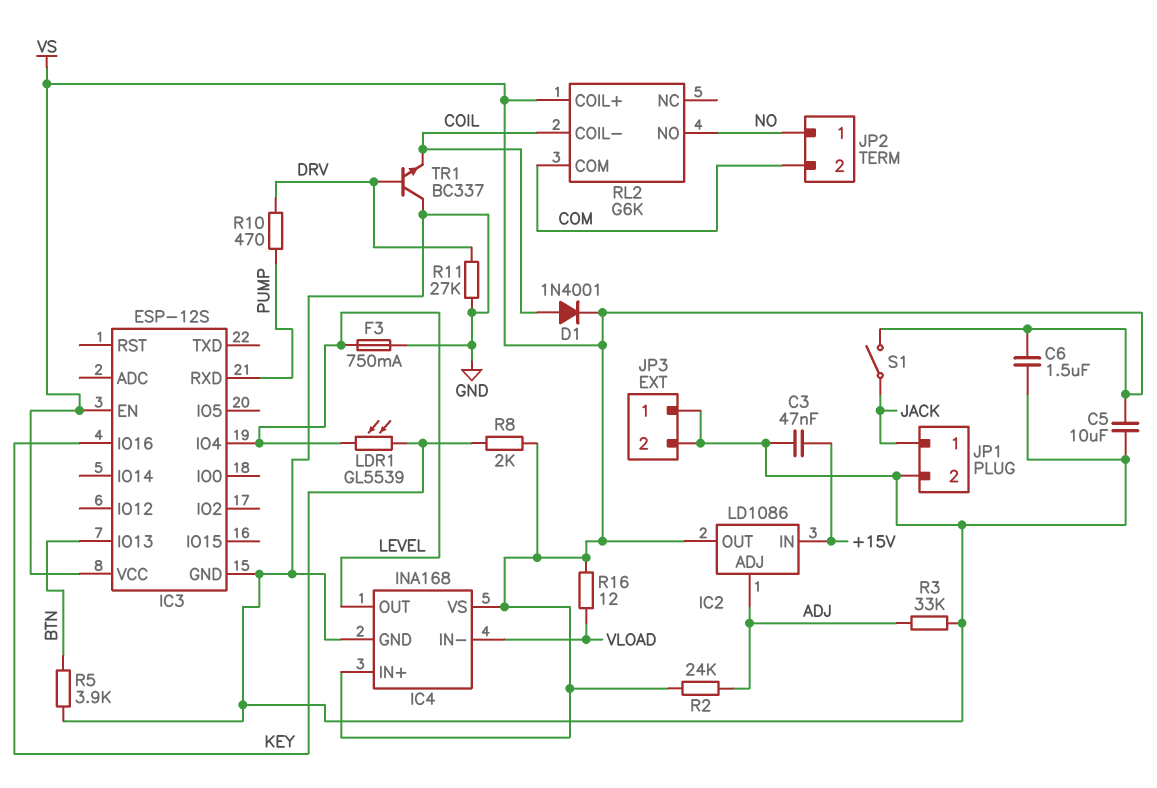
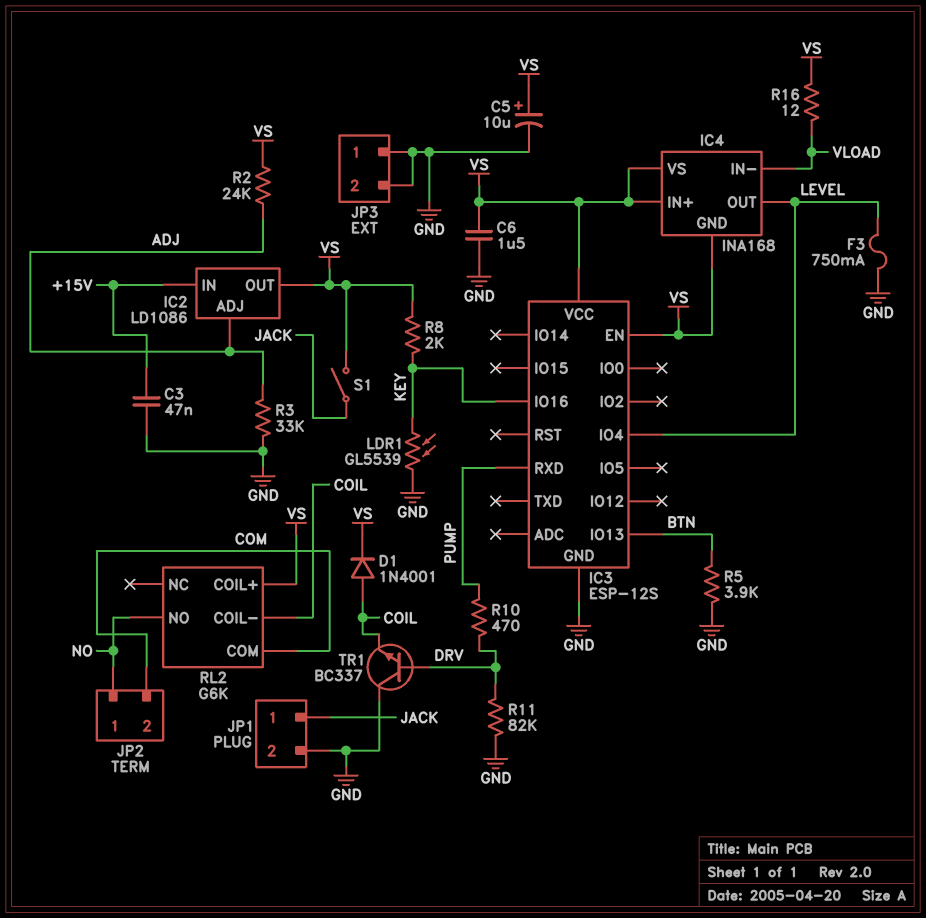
C5: 10uF (GND, VS) -> 10uF (plus VS, minus GND)
IC4 pin GND: GND -> VS
LDR1: GL5539 (KEY, LEVEL) -> GL5539 (GND, KEY)
R11: 27k (DRV, GND) -> 82k (DRV, GND)

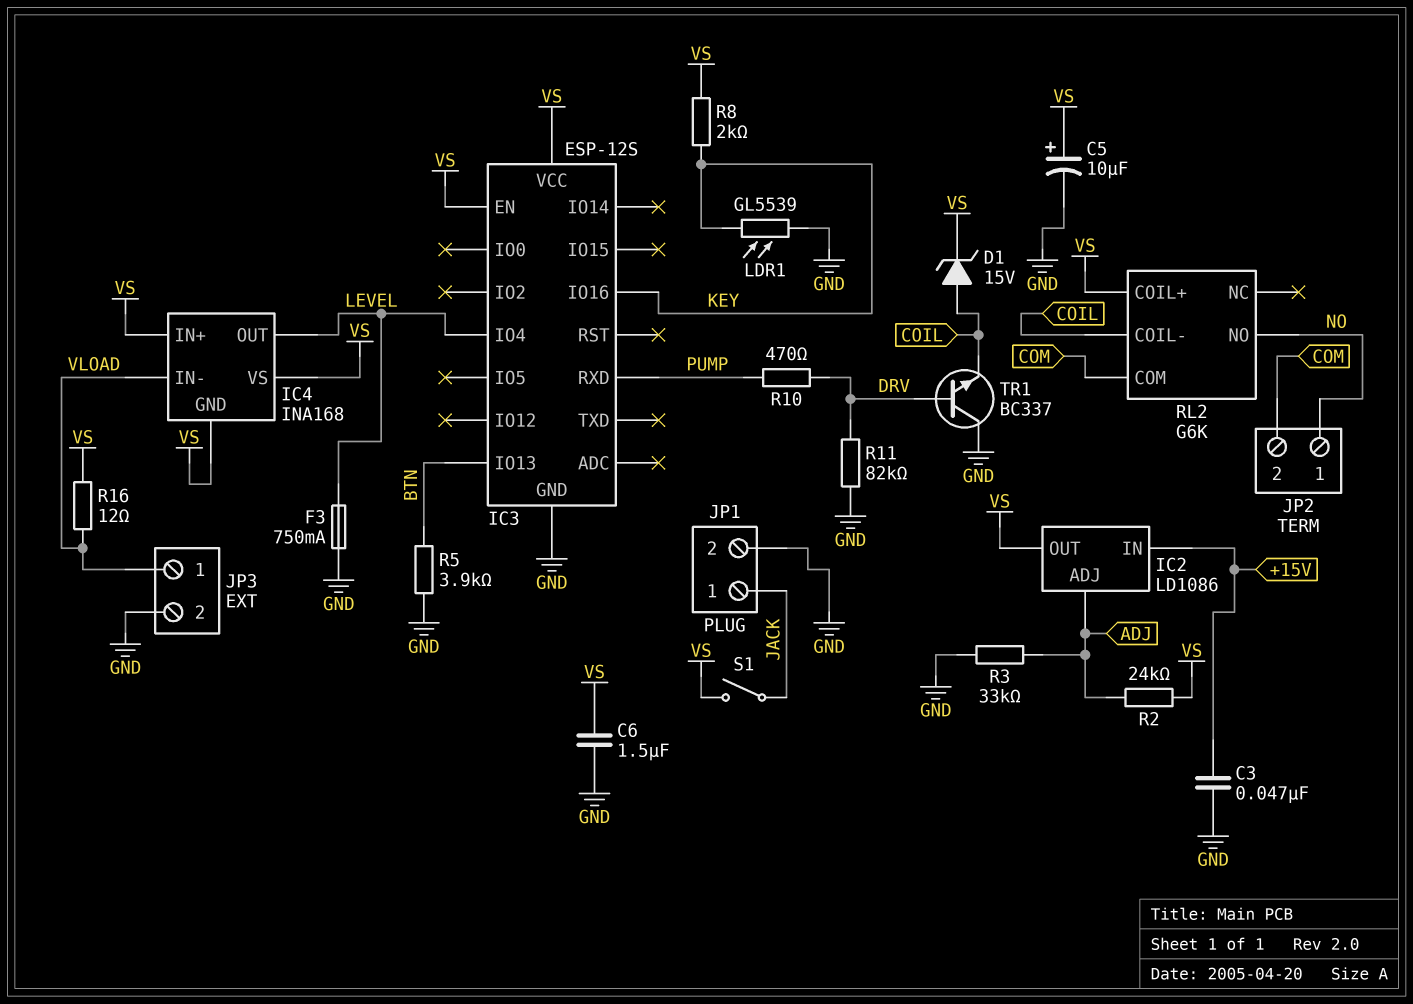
D1: diode 1N4001 (A COIL, K VS) -> zener 15V (A COIL, K VS)
JP3 pin 1: GND -> VLOAD

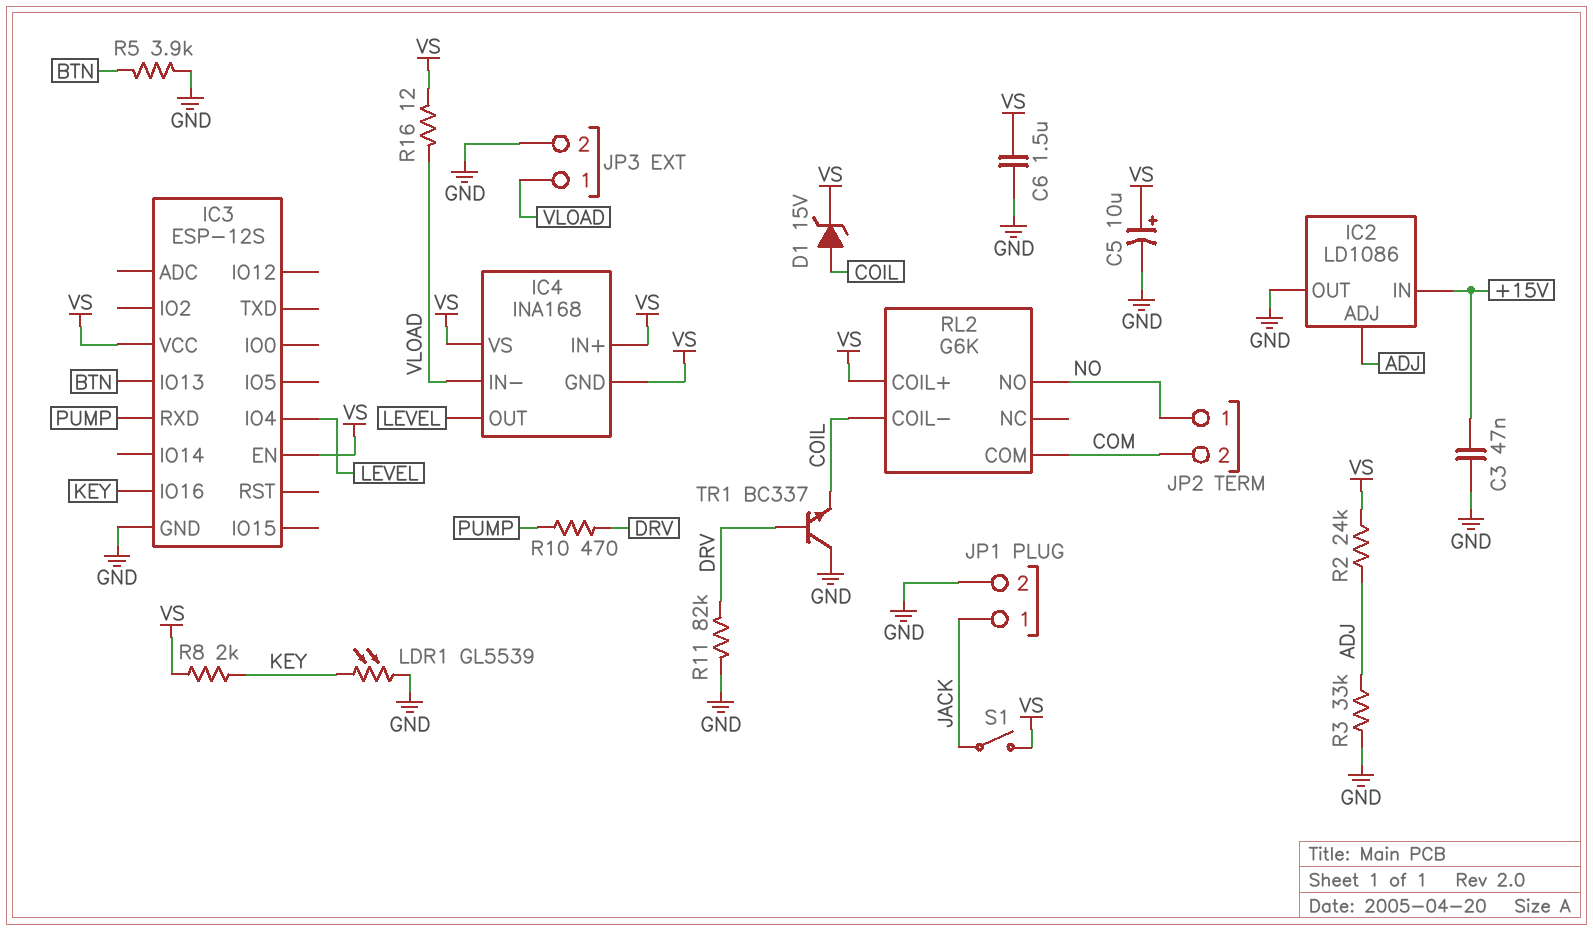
F3: 750mA (GND, LEVEL) -> none
IC2 pin OUT: VS -> GND

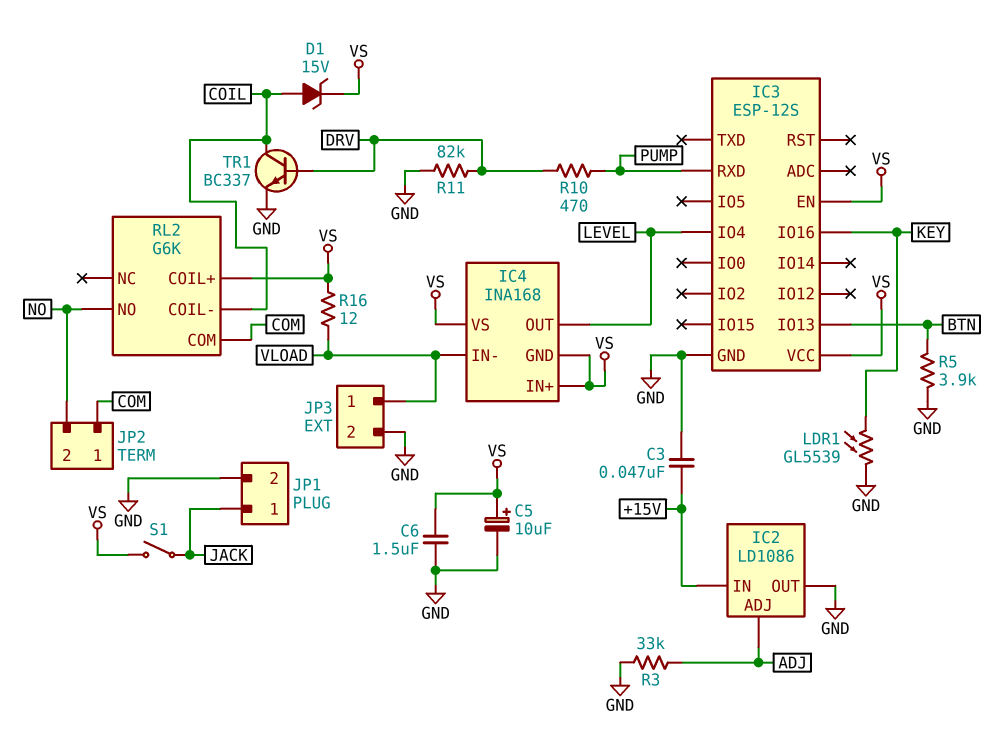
JP2 pin 1: NO -> COM
JP2 pin 2: COM -> NO
R2: 24k (ADJ, VS) -> none
R8: 2k (KEY, VS) -> none
TR1: NPN BC337 (B DRV, C GND, E COIL) -> NPN BC337 (B DRV, C COIL, E GND)

